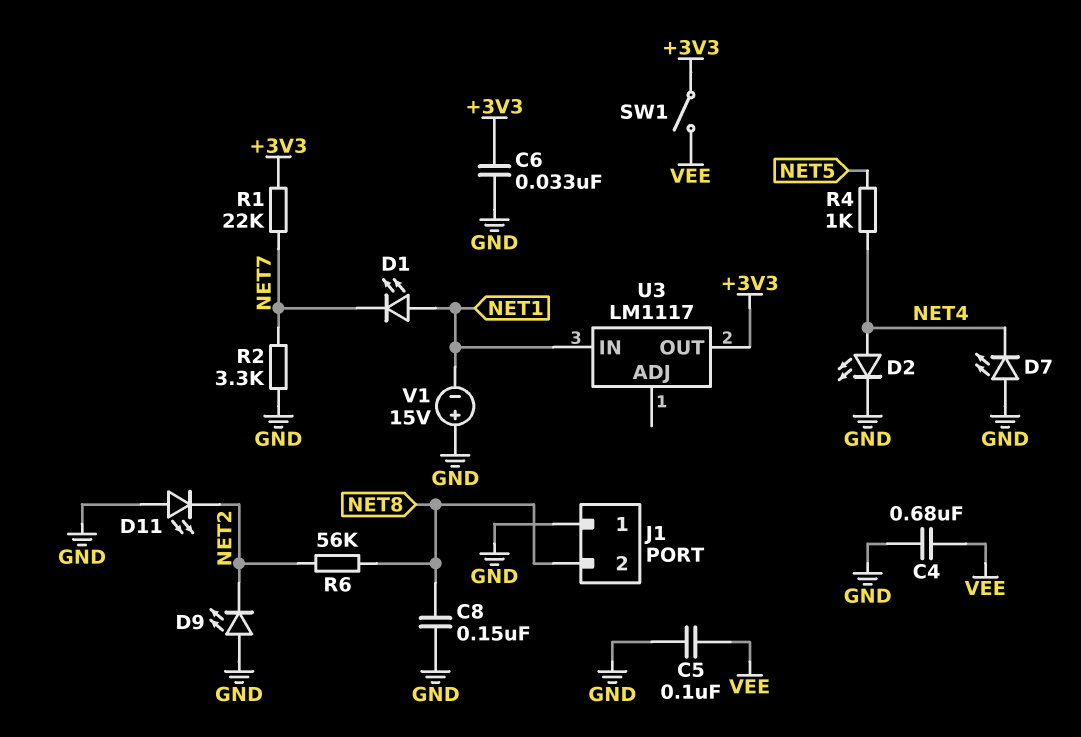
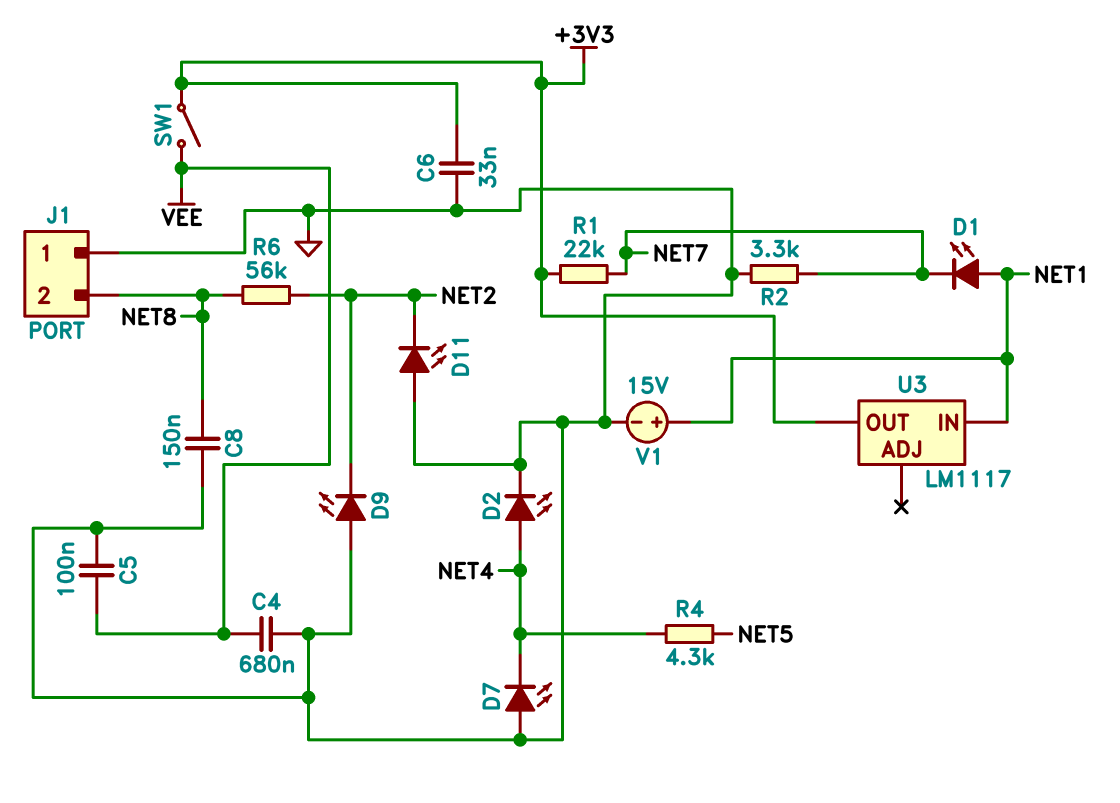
R4: 1k (NET4, NET5) -> 4.3k (NET4, NET5)
V1: 15V (plus GND, minus NET1) -> 15V (plus NET1, minus GND)

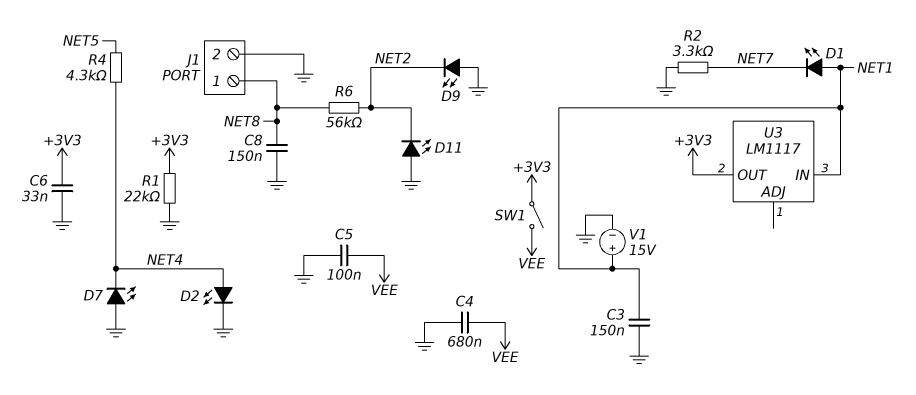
C3: none -> 150nF (GND, NET1)
J1 pin 1: GND -> NET8
J1 pin 2: NET8 -> GND
R1: 22k (+3V3, NET7) -> 22k (+3V3, GND)

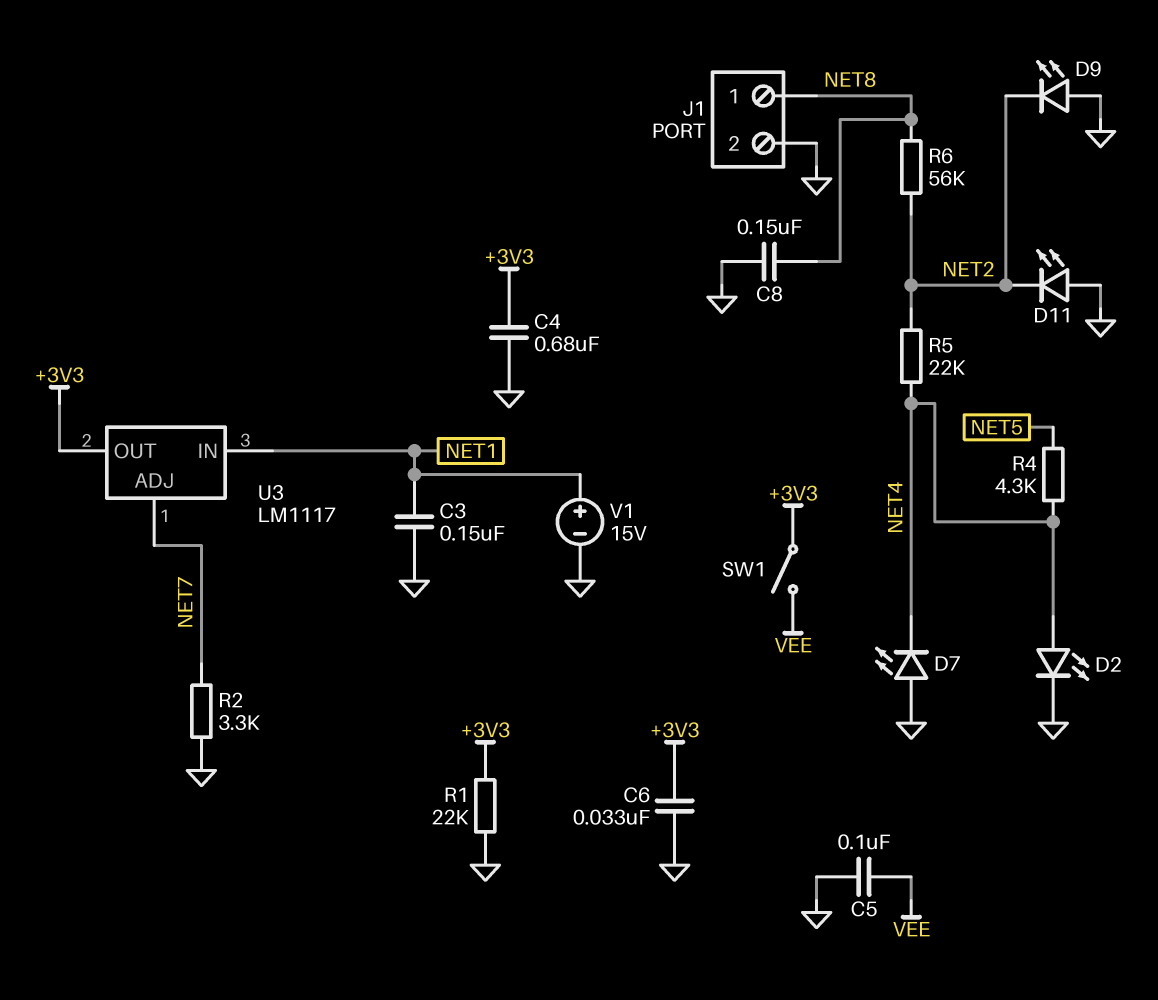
C4: 680nF (GND, VEE) -> 680nF (+3V3, GND)
D1: LED (A NET1, K NET7) -> none
R5: none -> 22k (NET2, NET4)
U3 pin ADJ: none -> NET7

